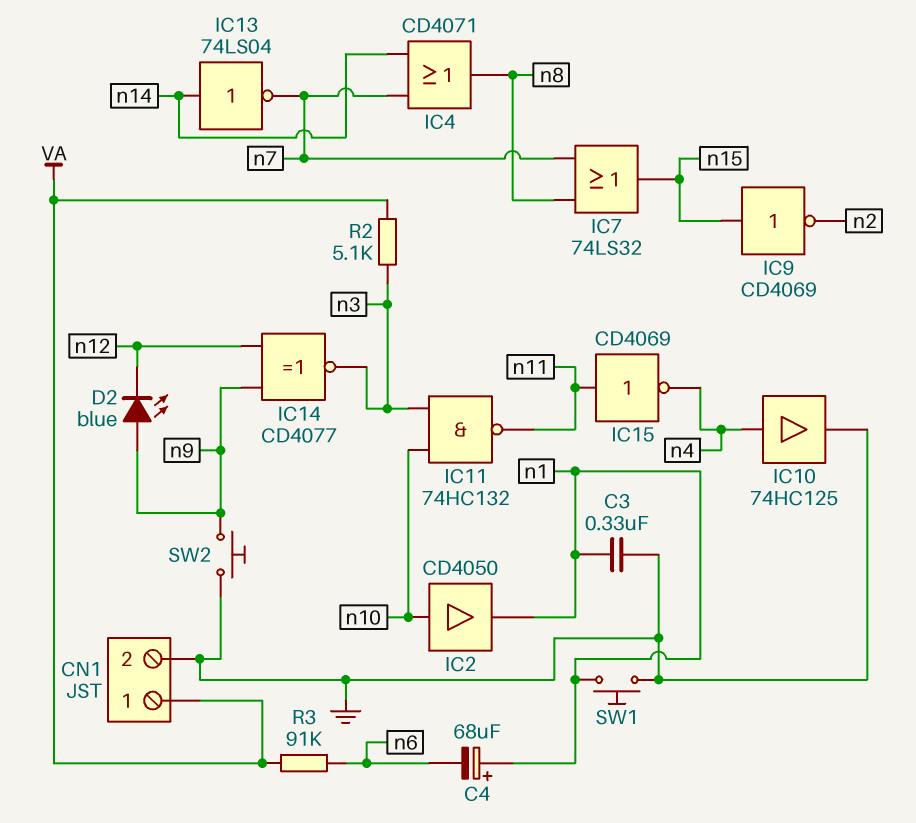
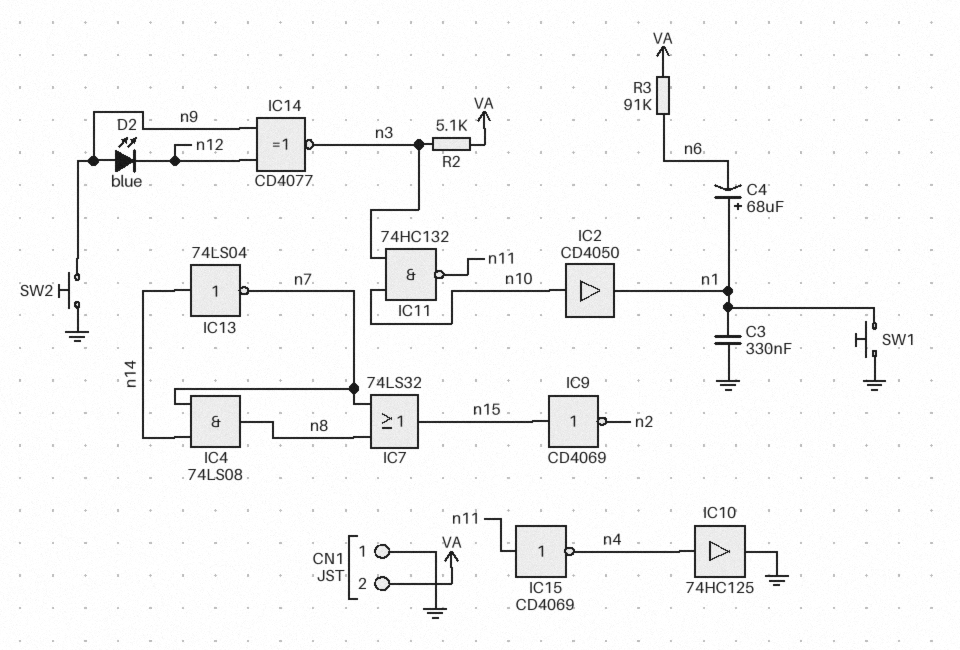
CN1 pin 1: VA -> GND
CN1 pin 2: GND -> VA
IC4: OR CD4071 (in n7, in n14, out n8) -> AND 74LS08 (in n7, in n14, out n8)

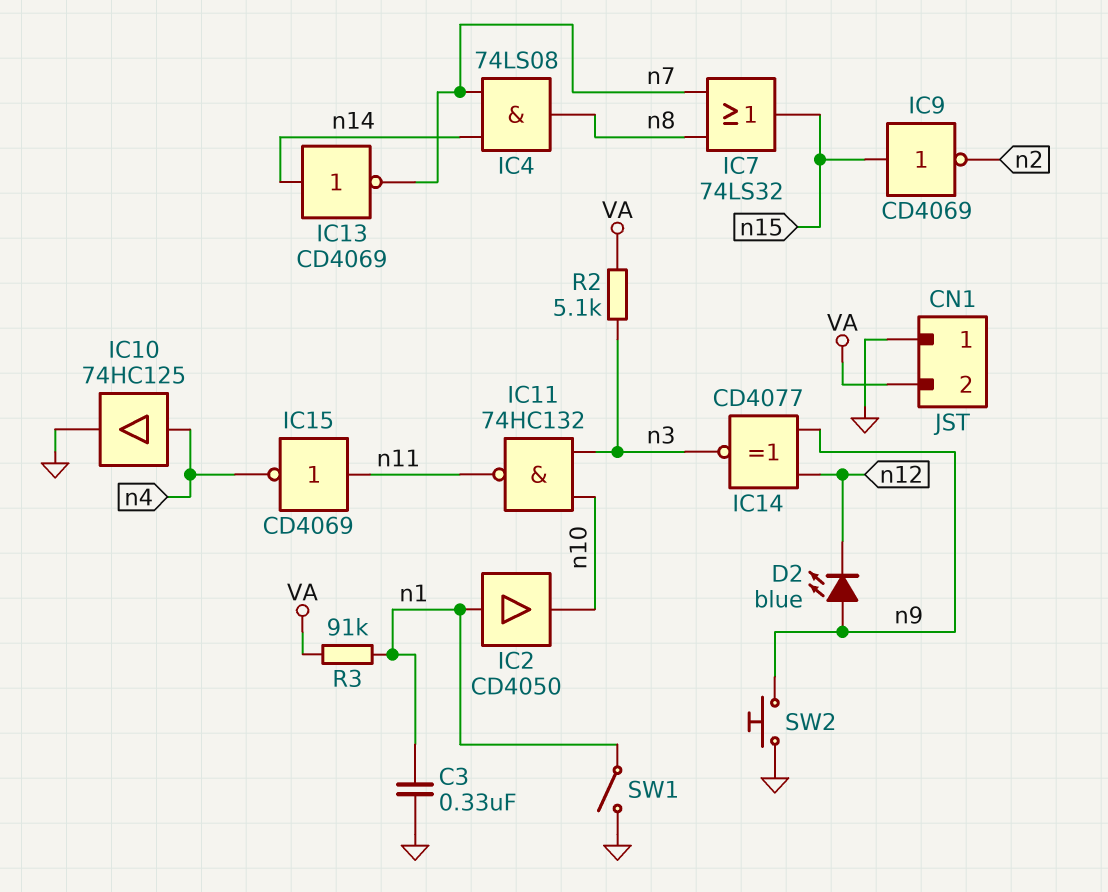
C4: 68uF (plus n1, minus n6) -> none
IC2: buffer CD4050 (in n10, out n1) -> buffer CD4050 (in n1, out n10)
IC13: NOT 74LS04 (in n14, out n7) -> NOT CD4069 (in n14, out n7)
R3: 91k (VA, n6) -> 91k (VA, n1)
SW1: button (GND, n1) -> switch (GND, n1)

